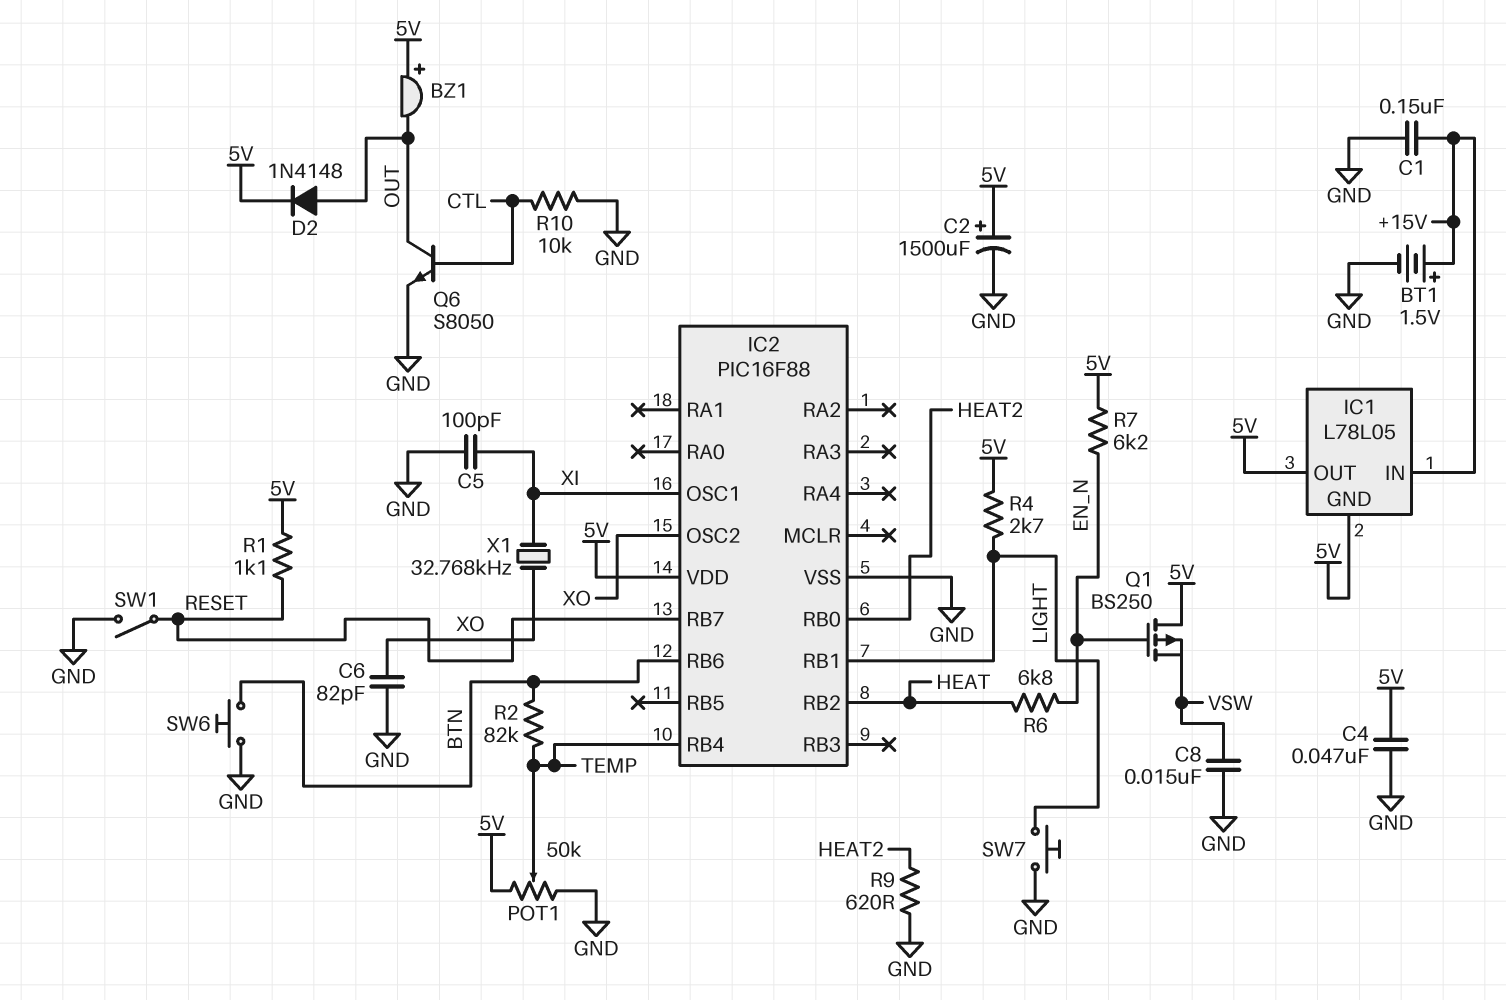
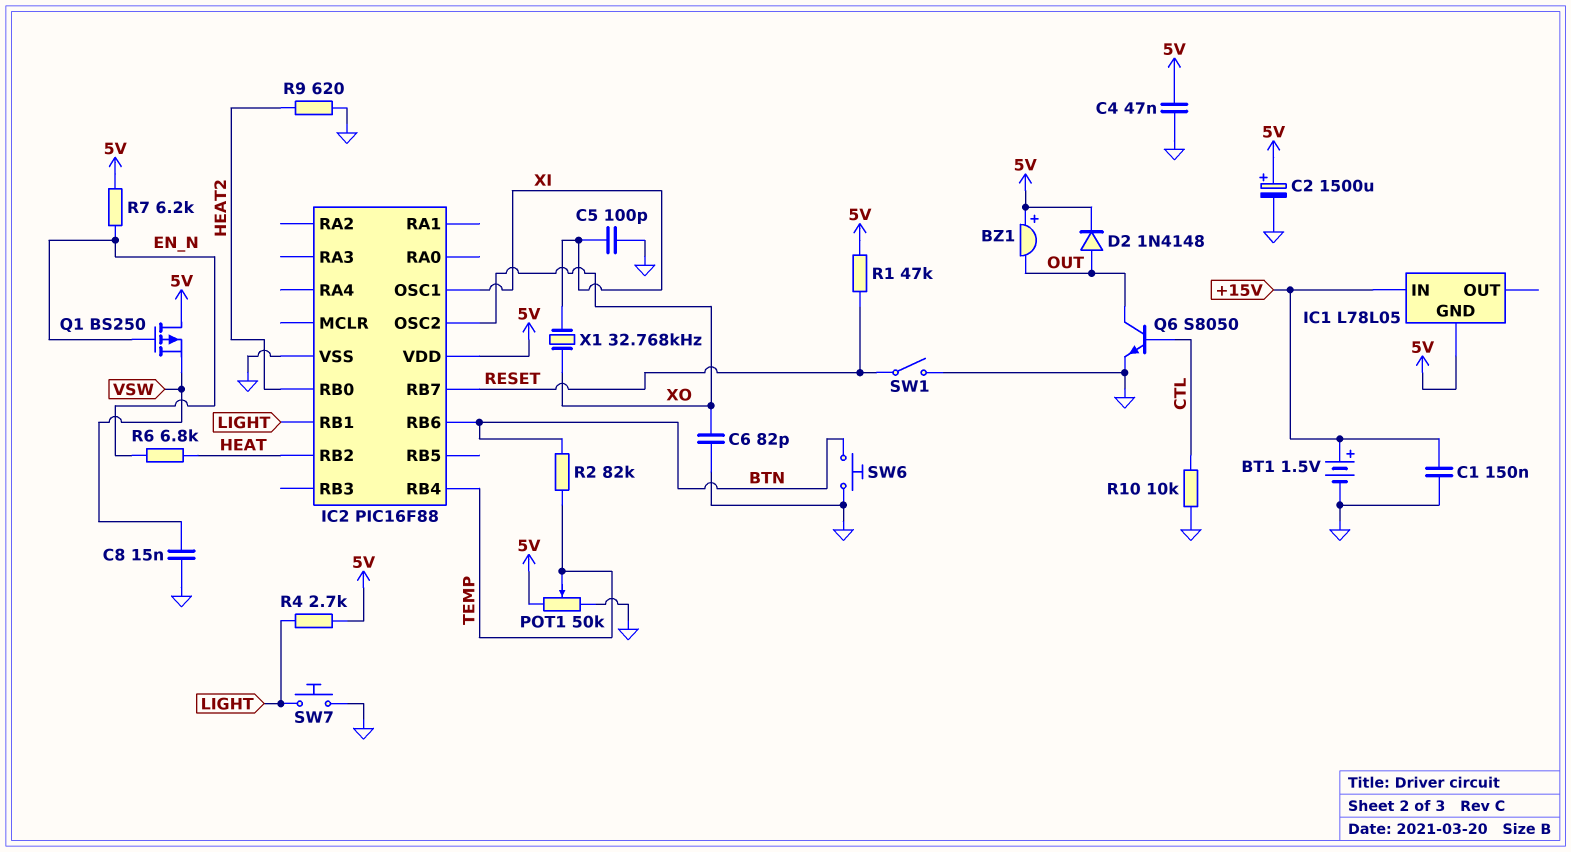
IC1 pin OUT: 5V -> none
R1: 1.1k (5V, RESET) -> 47k (5V, RESET)

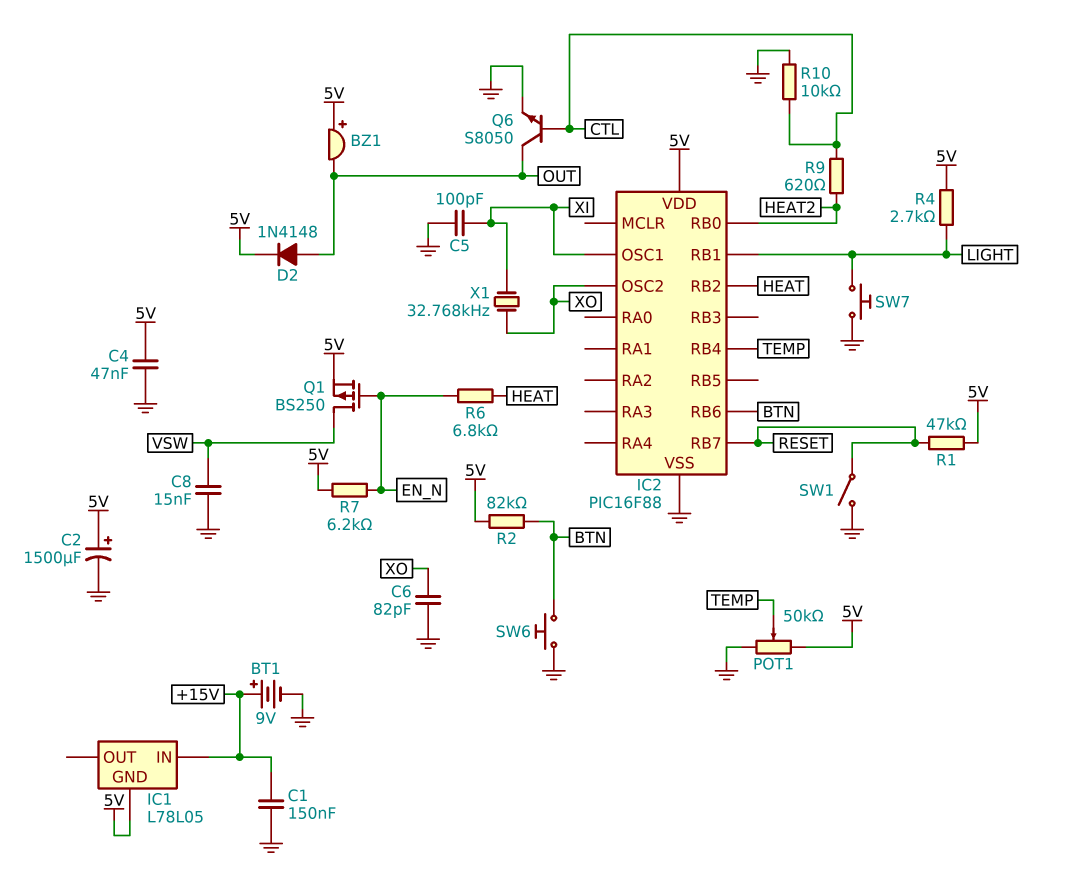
BT1: 1.5V (plus +15V, minus GND) -> 9V (plus +15V, minus GND)
Q1: PMOS BS250 (G EN_N, D 5V, S VSW) -> PMOS BS250 (G EN_N, D VSW, S 5V)
R2: 82k (BTN, TEMP) -> 82k (5V, BTN)
R9: 620 (GND, HEAT2) -> 620 (CTL, HEAT2)

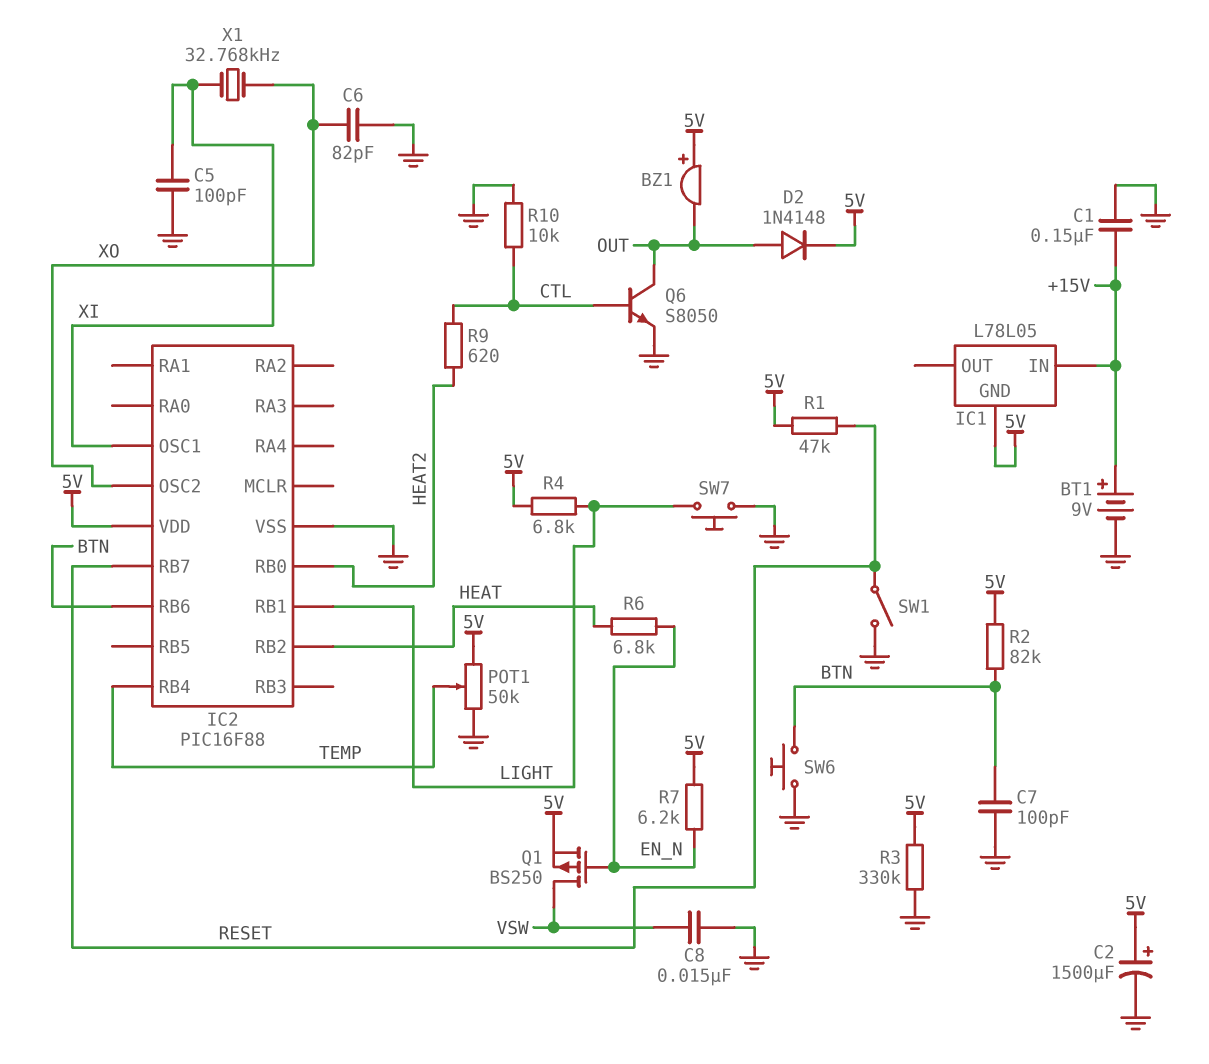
C4: 47nF (5V, GND) -> none
C7: none -> 100pF (BTN, GND)
R3: none -> 330k (5V, GND)
R4: 2.7k (5V, LIGHT) -> 6.8k (5V, LIGHT)

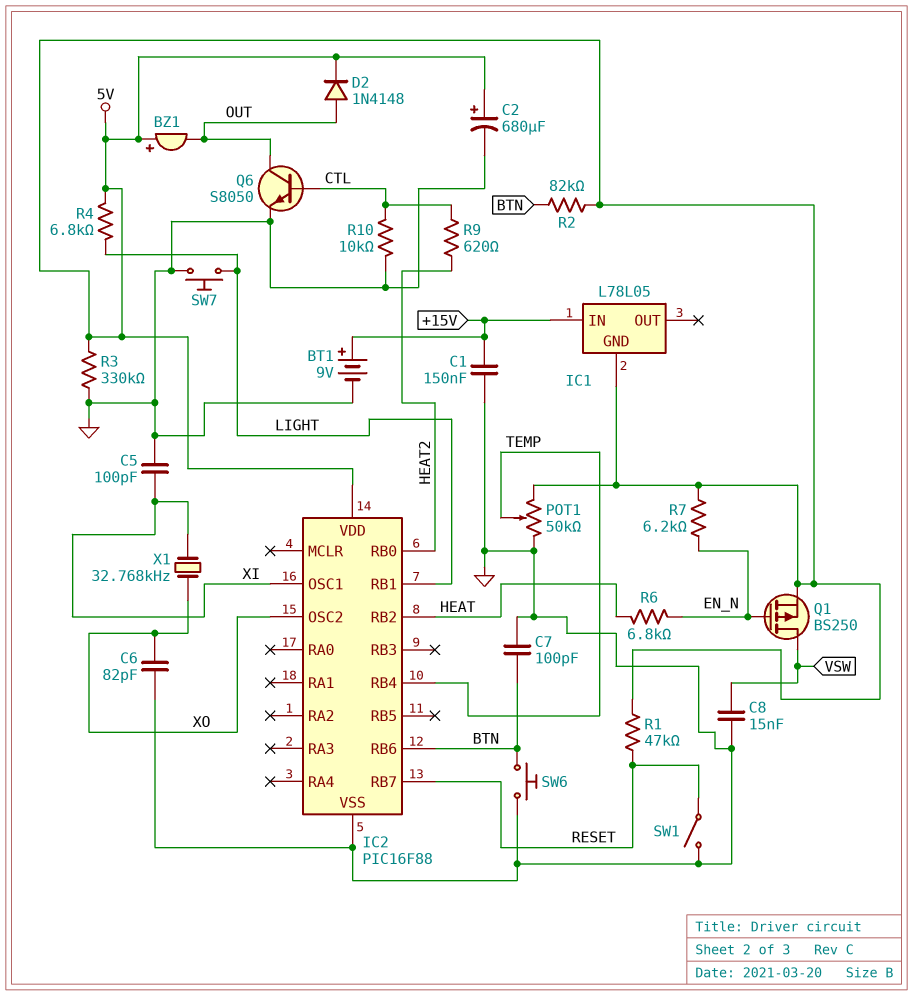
C2: 1500uF (plus 5V, minus GND) -> 680uF (plus 5V, minus GND)

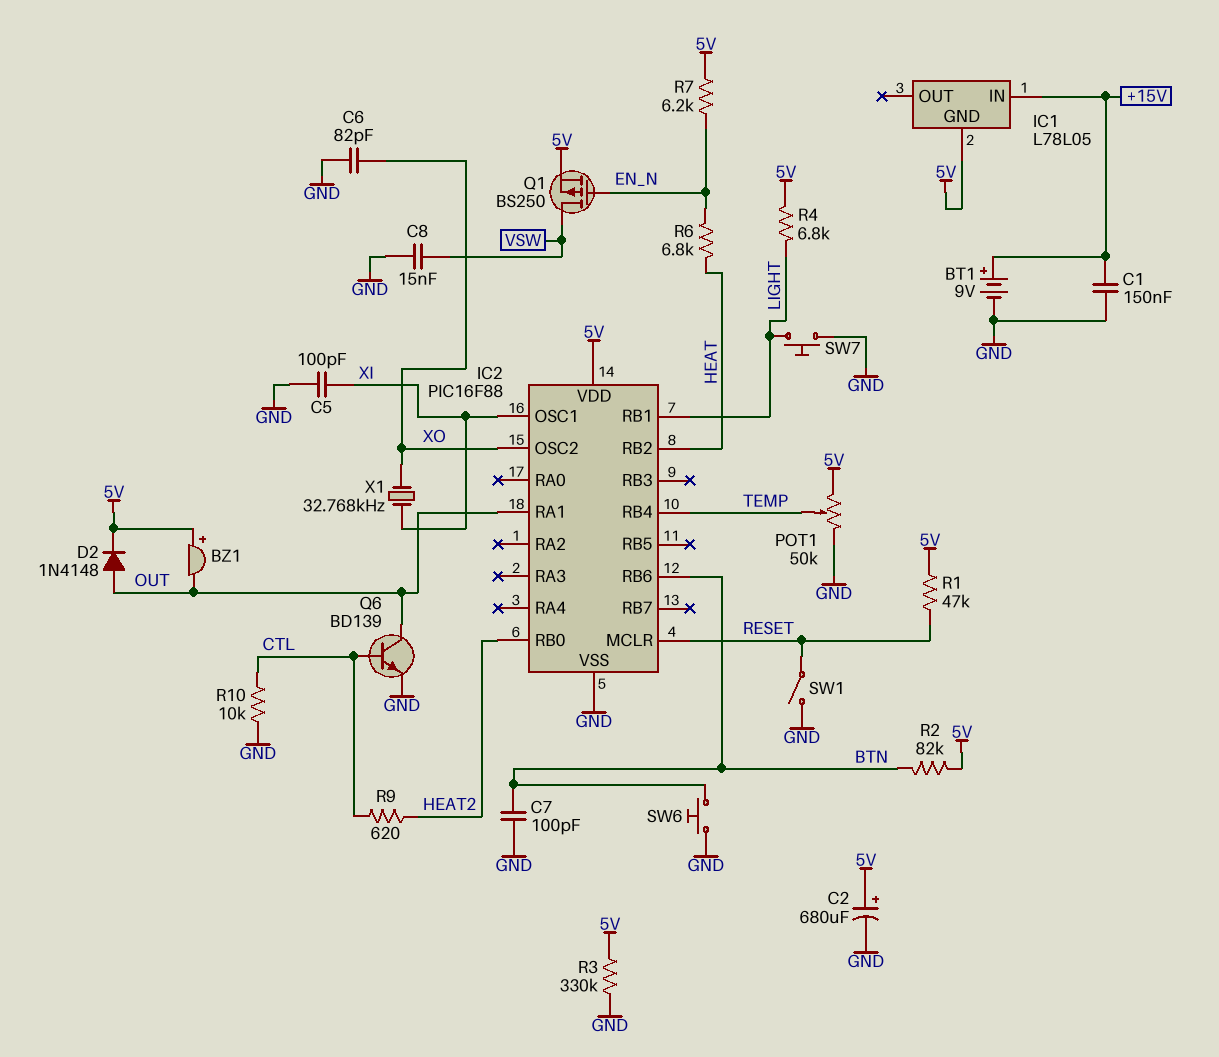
IC2 pin MCLR: none -> RESET
IC2 pin RA1: none -> OUT
IC2 pin RB7: RESET -> none
Q6: NPN S8050 (B CTL, C OUT, E GND) -> NPN BD139 (B CTL, C OUT, E GND)

